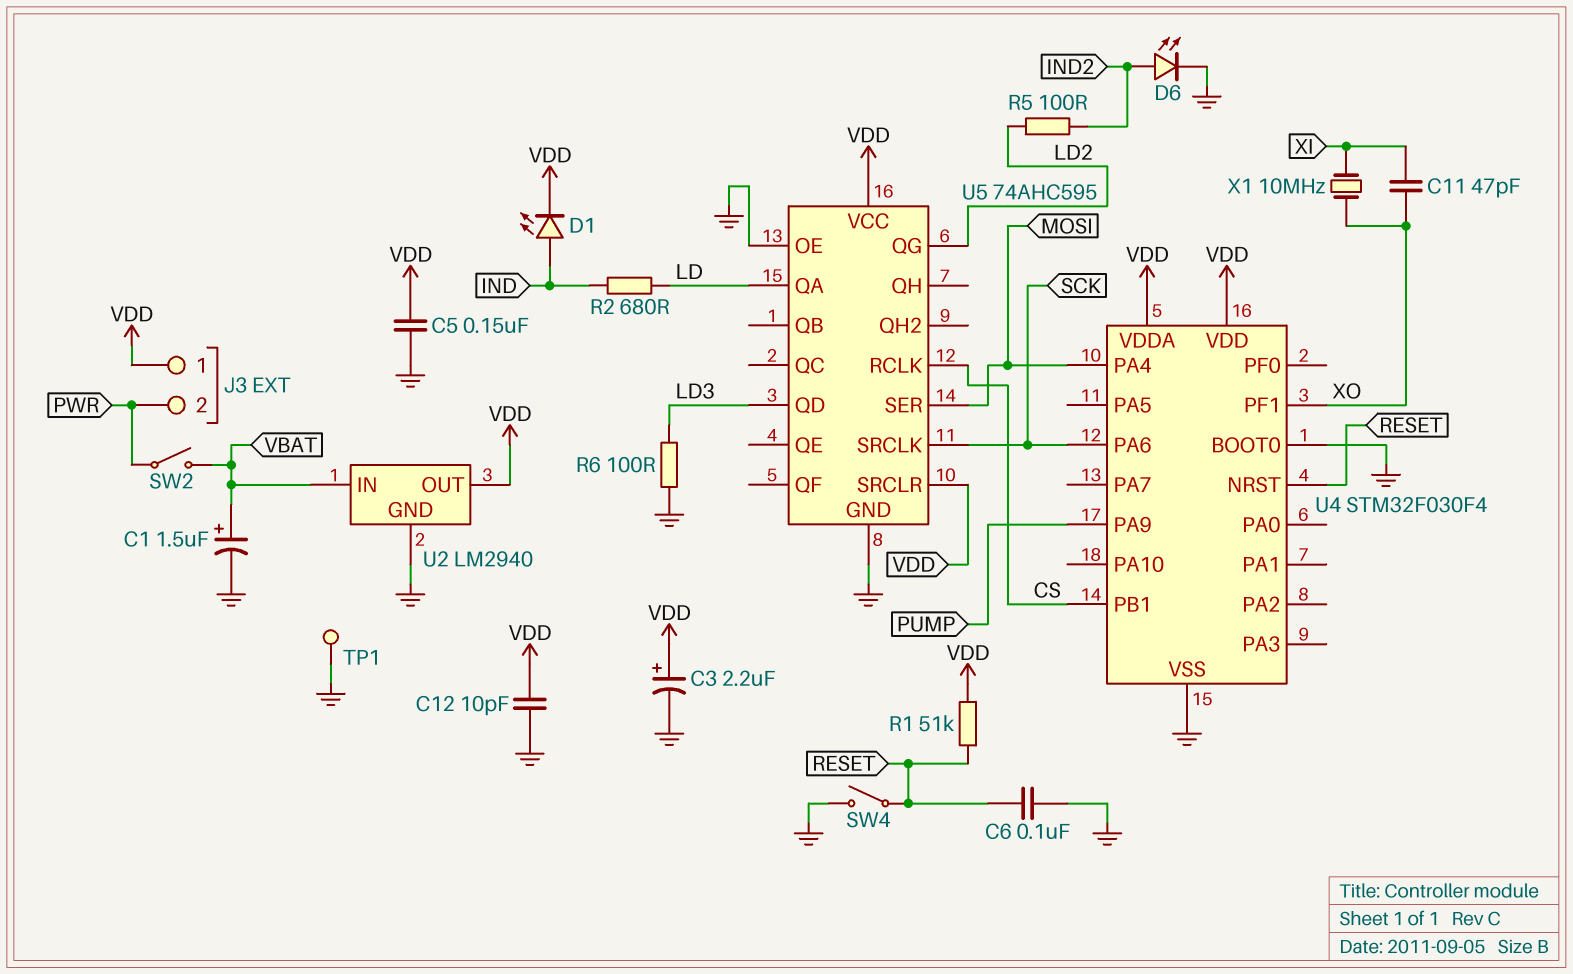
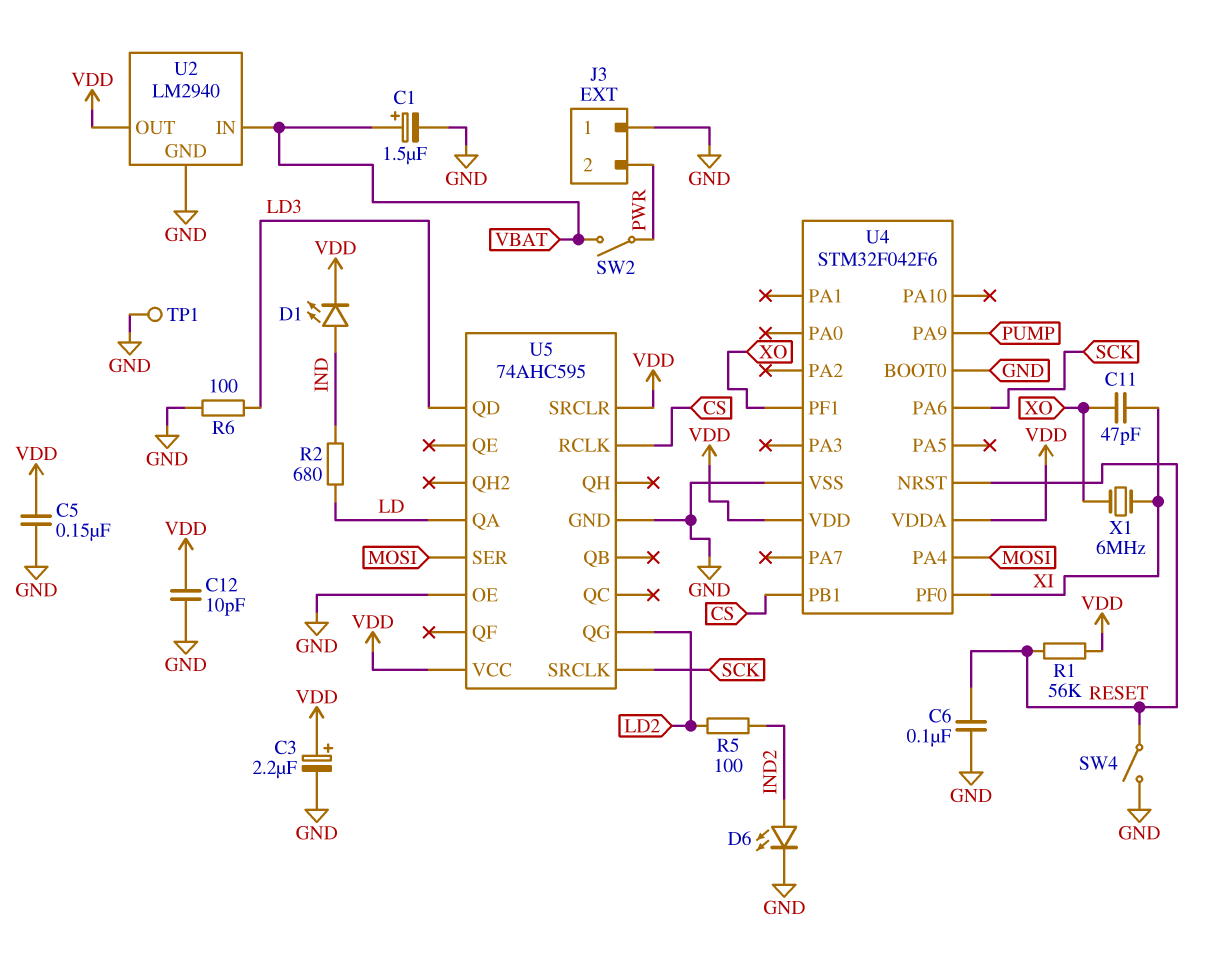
J3 pin 1: VDD -> GND
R1: 51k (RESET, VDD) -> 56k (RESET, VDD)
U4: STM32F030F4 -> STM32F042F6
U4 pin PF0: none -> XI
X1: 10MHz (XI, XO) -> 6MHz (XI, XO)

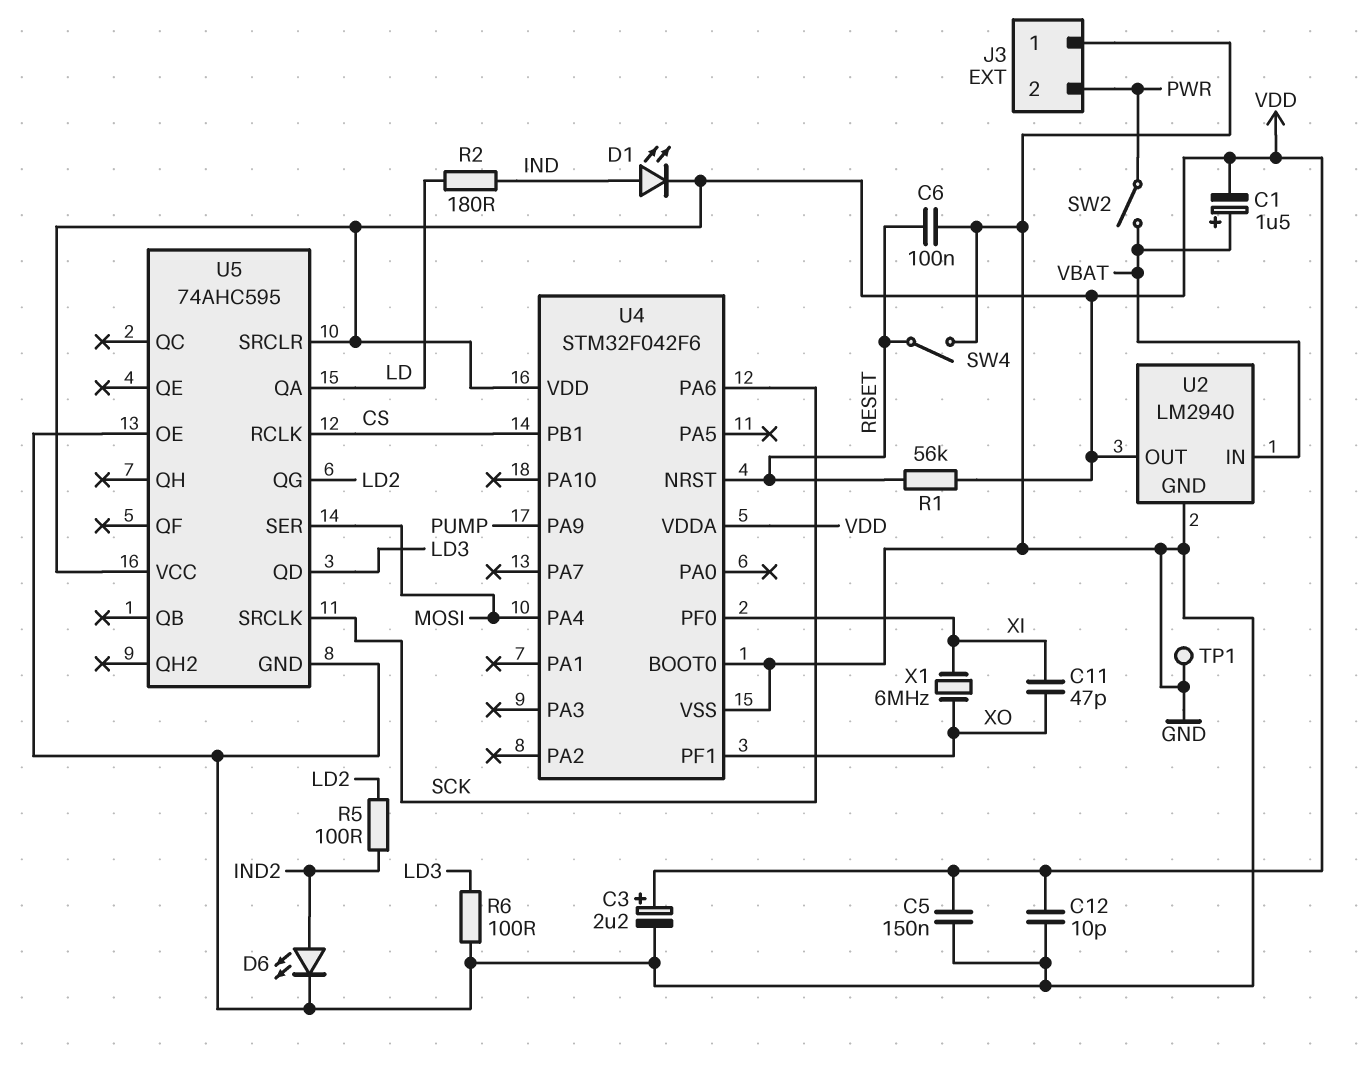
C1: 1.5uF (plus VBAT, minus GND) -> 1.5uF (plus VBAT, minus VDD)
R2: 680 (IND, LD) -> 180 (IND, LD)

